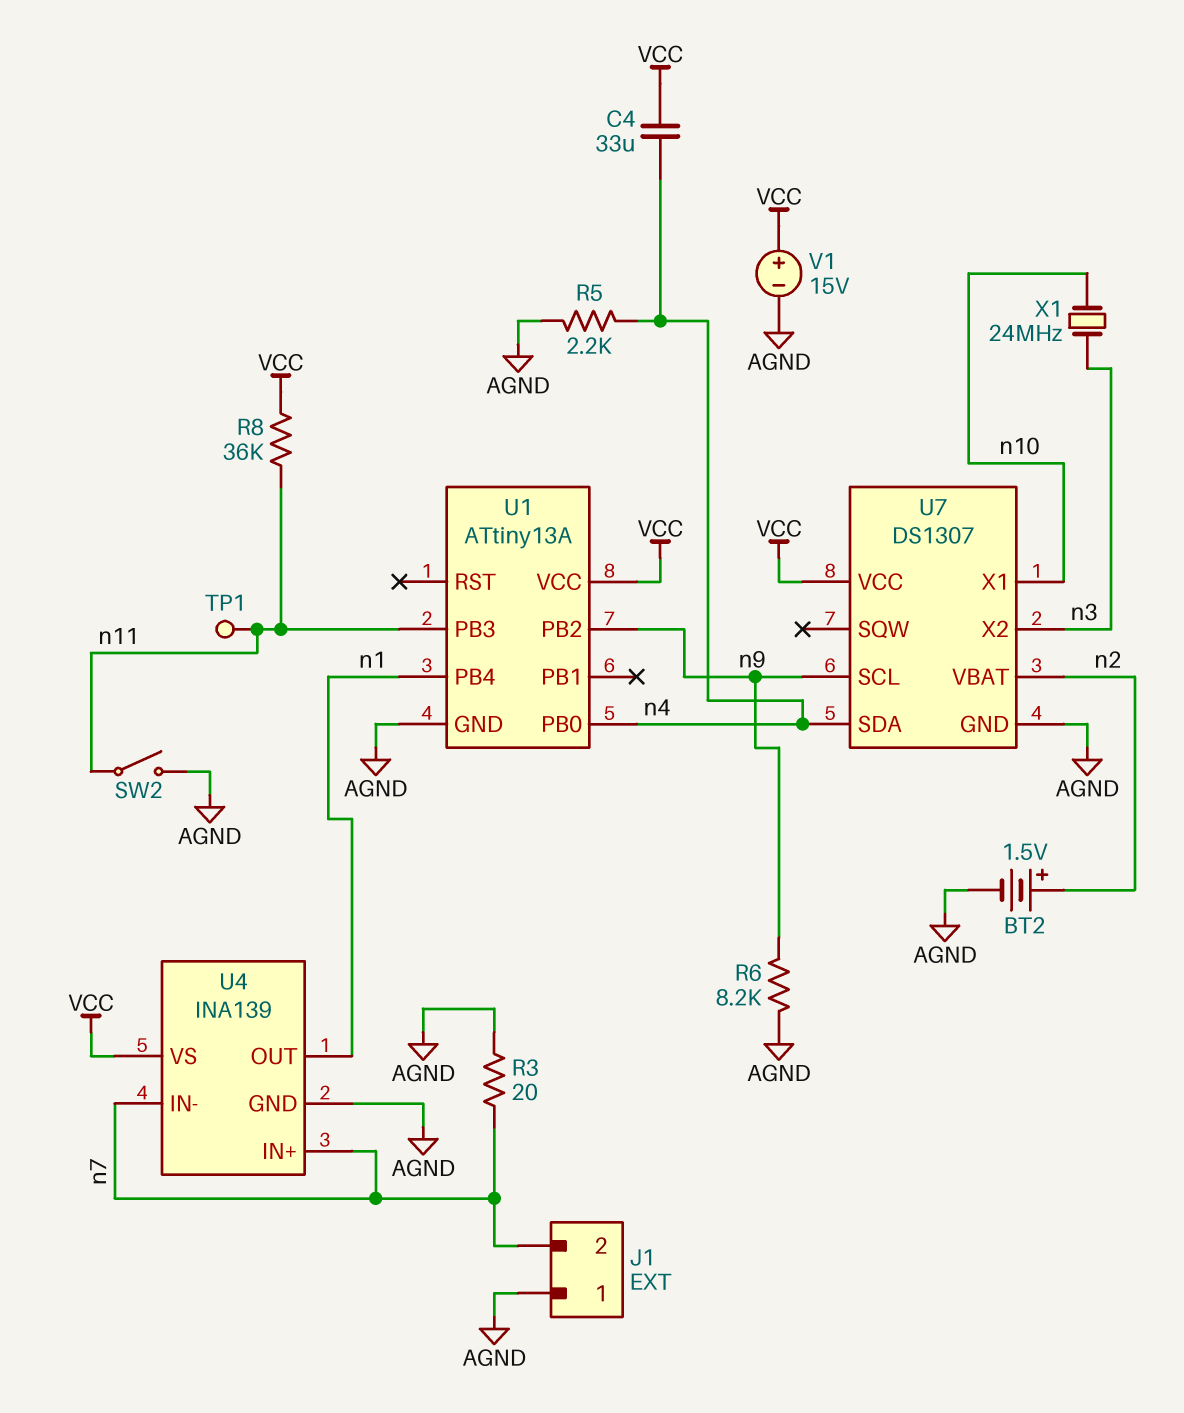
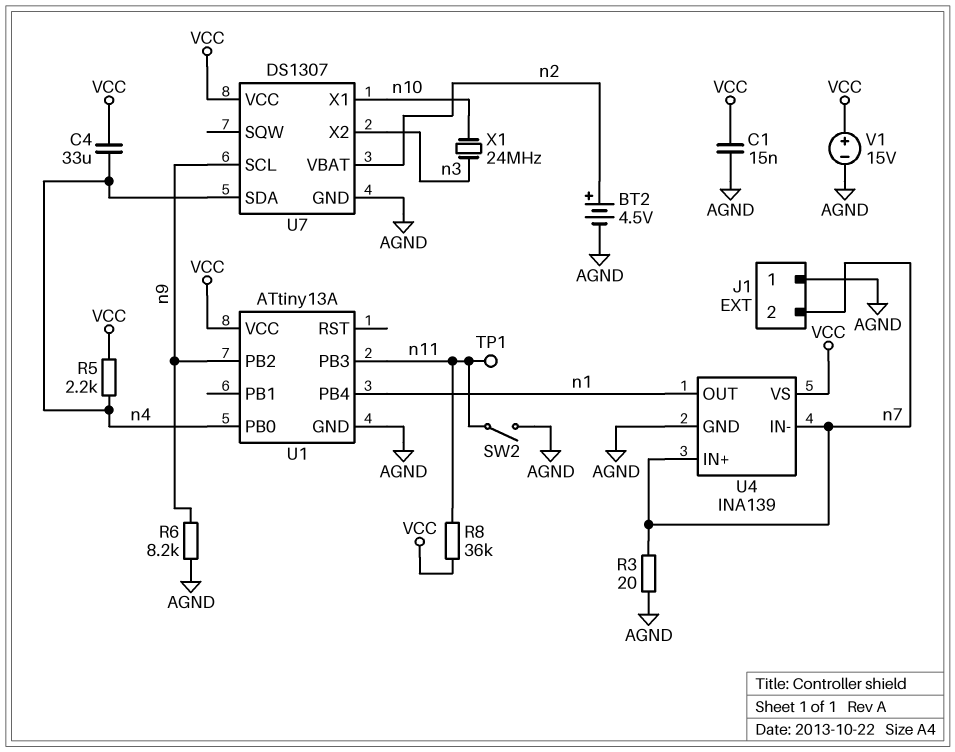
BT2: 1.5V (plus n2, minus AGND) -> 4.5V (plus n2, minus AGND)
C1: none -> 15nF (AGND, VCC)
R5: 2.2k (AGND, n4) -> 2.2k (VCC, n4)

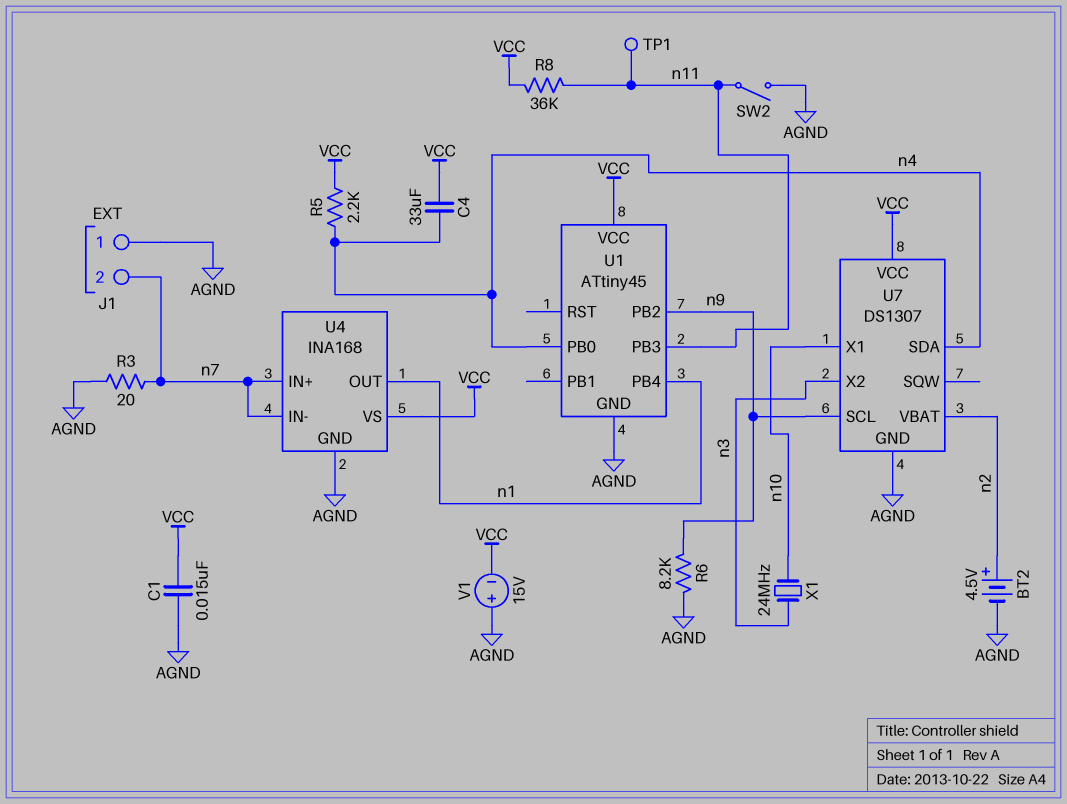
U1: ATtiny13A -> ATtiny45
U4: INA139 -> INA168
V1: 15V (plus VCC, minus AGND) -> 15V (plus AGND, minus VCC)

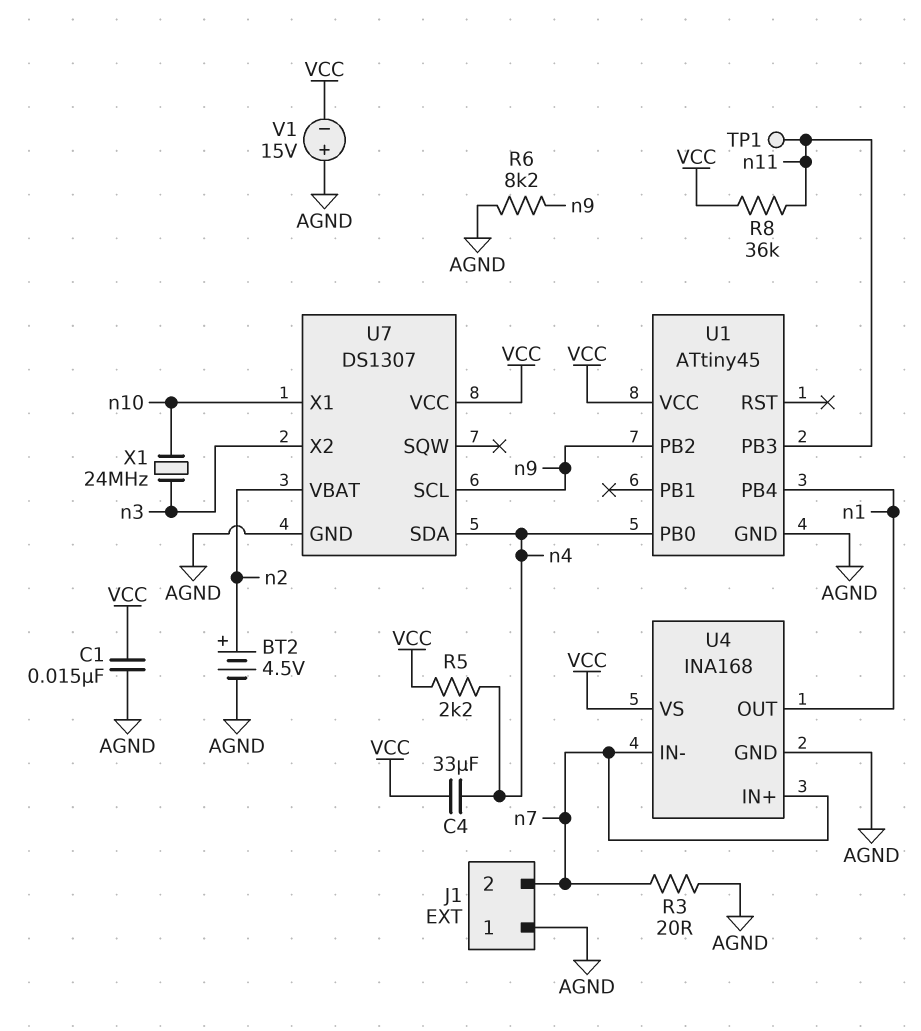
SW2: switch (AGND, n11) -> none

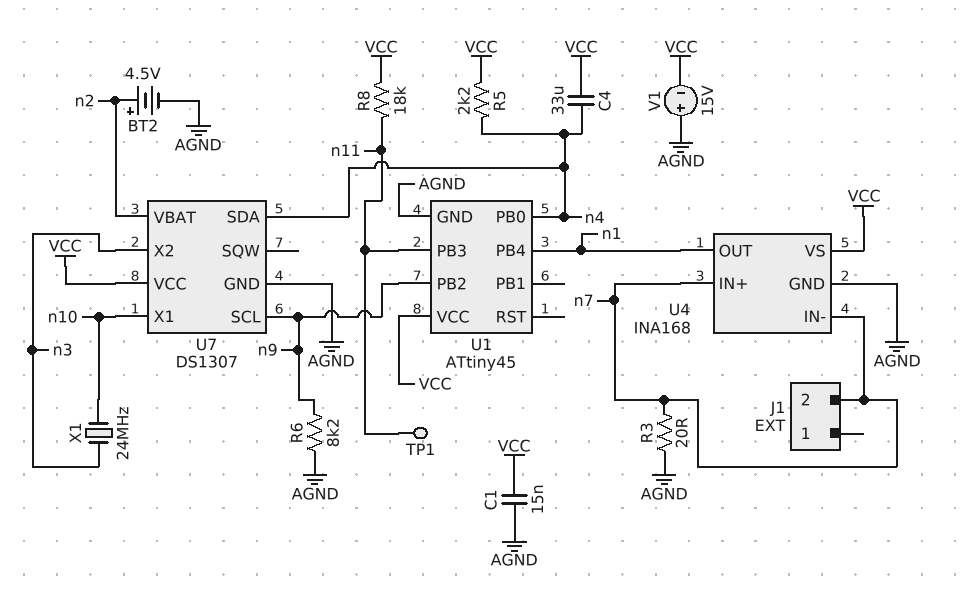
J1 pin 1: AGND -> none
R8: 36k (VCC, n11) -> 18k (VCC, n11)

